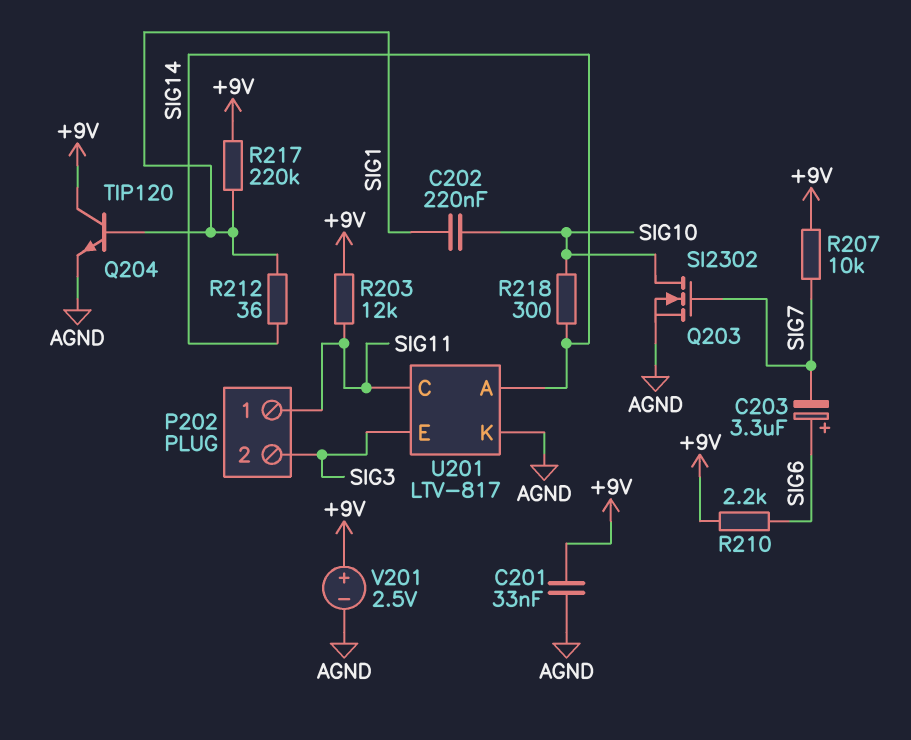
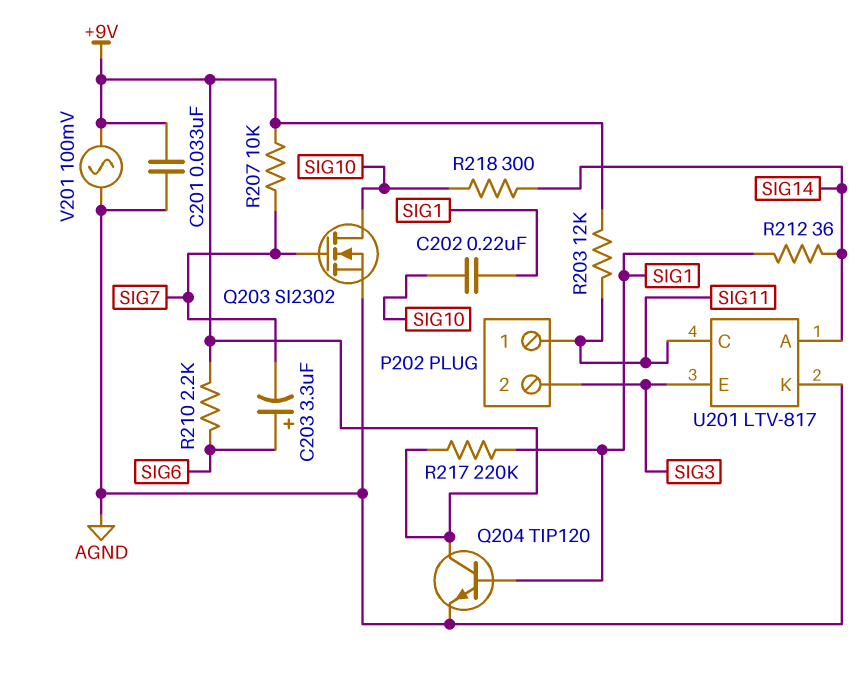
V201: 2.5V (plus +9V, minus AGND) -> AC 100mV (+9V, AGND)

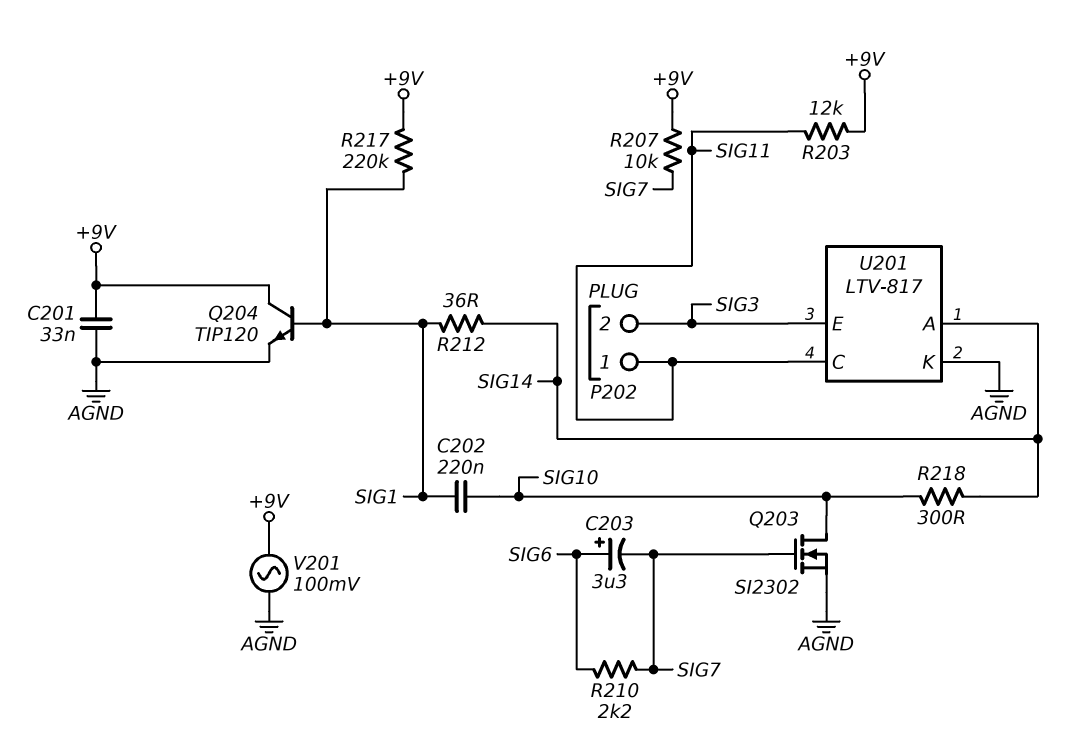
R210: 2.2k (+9V, SIG6) -> 2.2k (SIG6, SIG7)

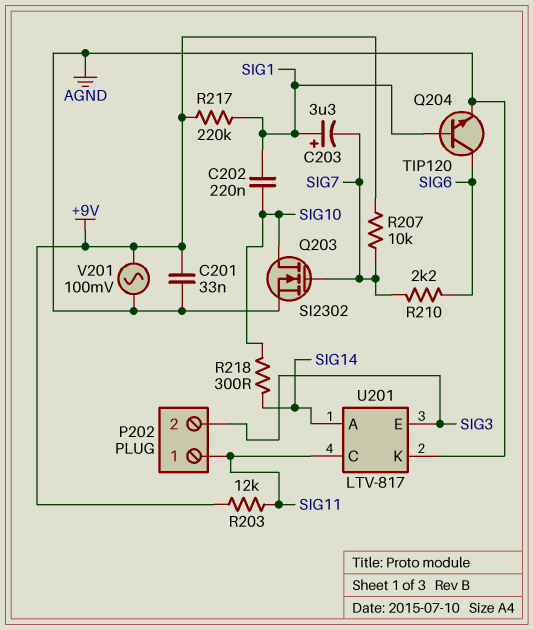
C203: 3.3uF (plus SIG6, minus SIG7) -> 3.3uF (plus SIG1, minus SIG7)
Q204: NPN TIP120 (B SIG1, C +9V, E AGND) -> NPN TIP120 (B SIG1, C SIG6, E AGND)
R212: 36 (SIG1, SIG14) -> none

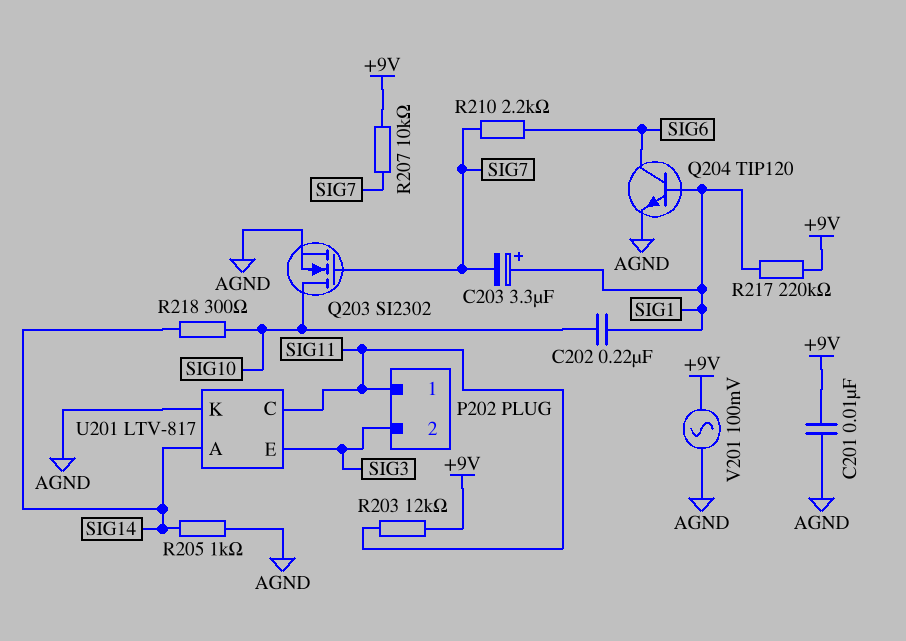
C201: 33nF (+9V, AGND) -> 10nF (+9V, AGND)
R205: none -> 1k (AGND, SIG14)

